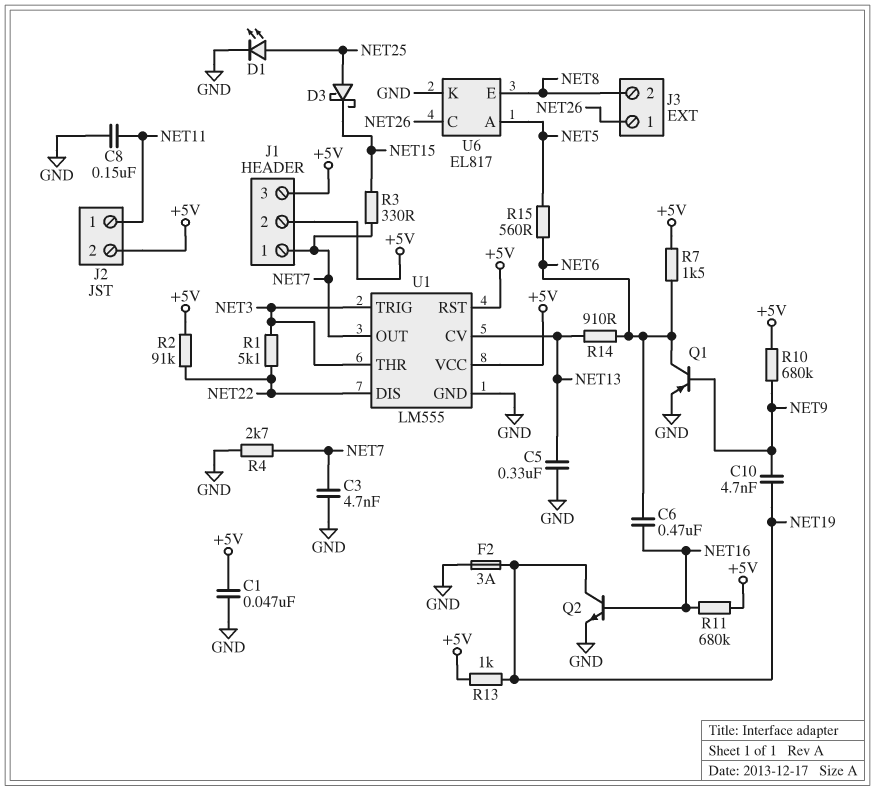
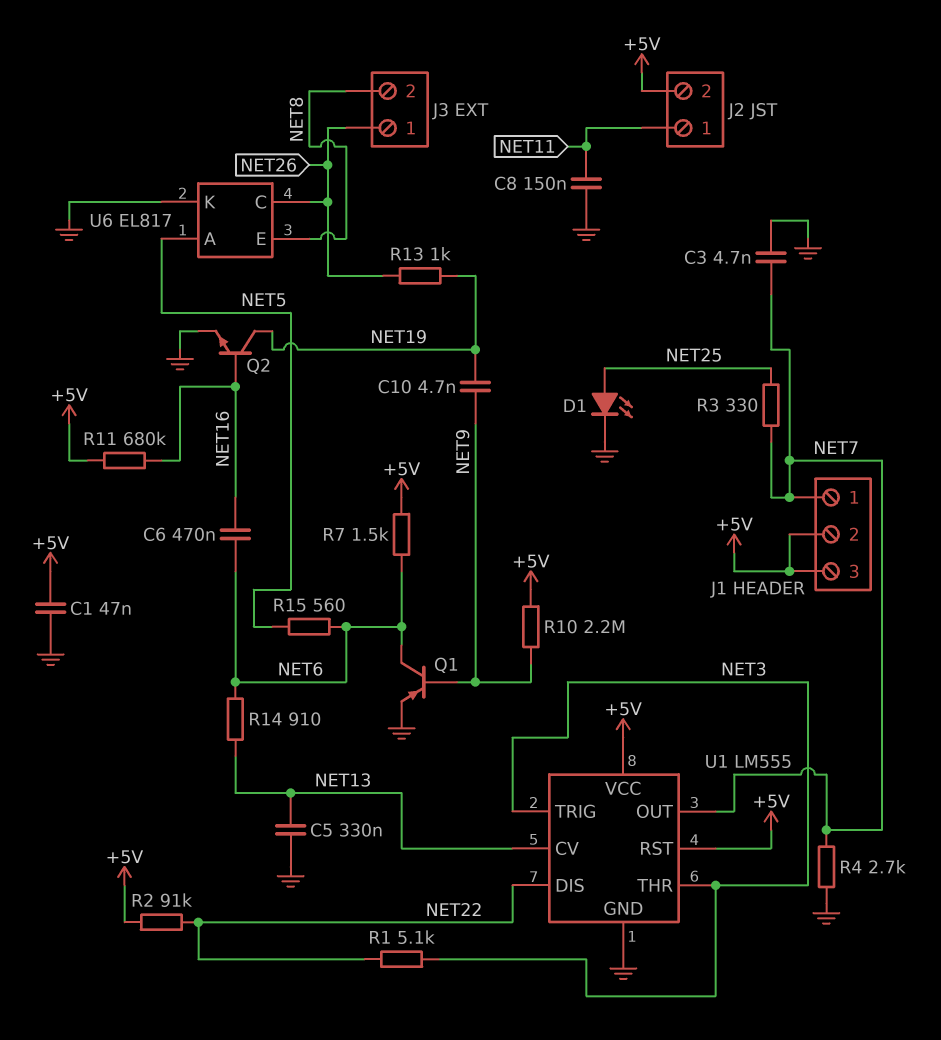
D3: schottky (A NET25, K NET15) -> none
F2: 3A (GND, NET19) -> none
R3: 330 (NET7, NET15) -> 330 (NET7, NET25)
R10: 680k (+5V, NET9) -> 2.2M (+5V, NET9)
R13: 1k (+5V, NET19) -> 1k (NET19, NET26)

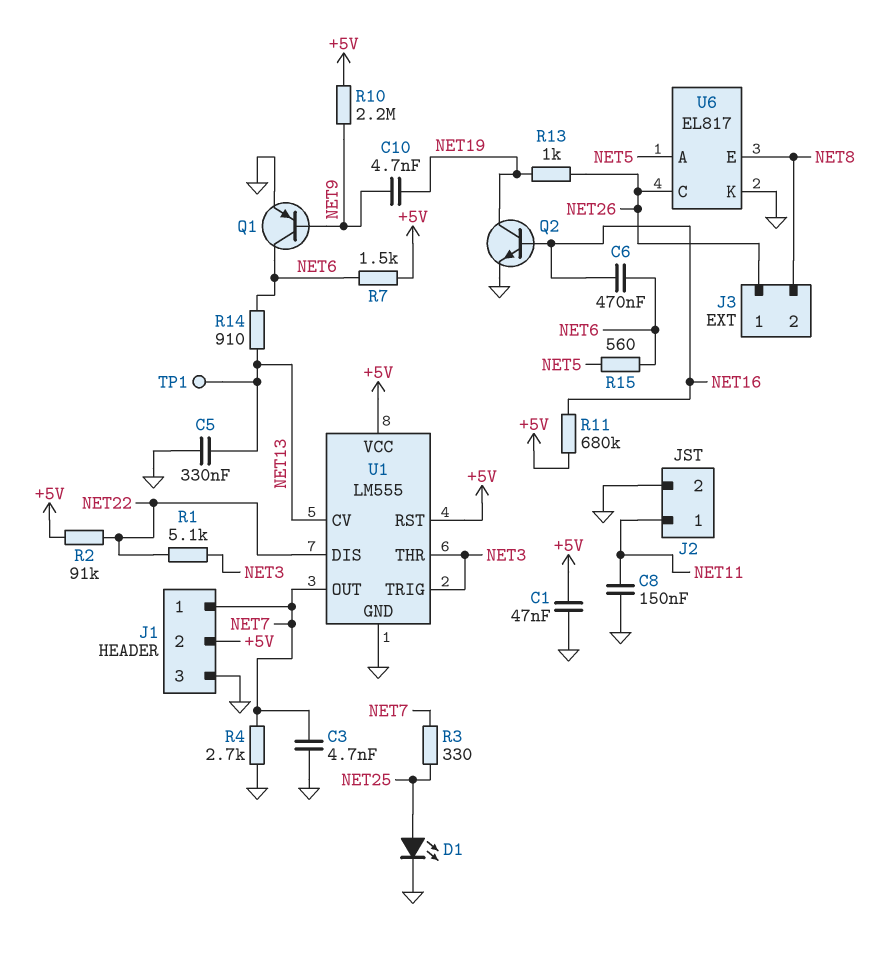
J1 pin 3: +5V -> GND
J2 pin 2: +5V -> GND
TP1: none -> test point (NET13)

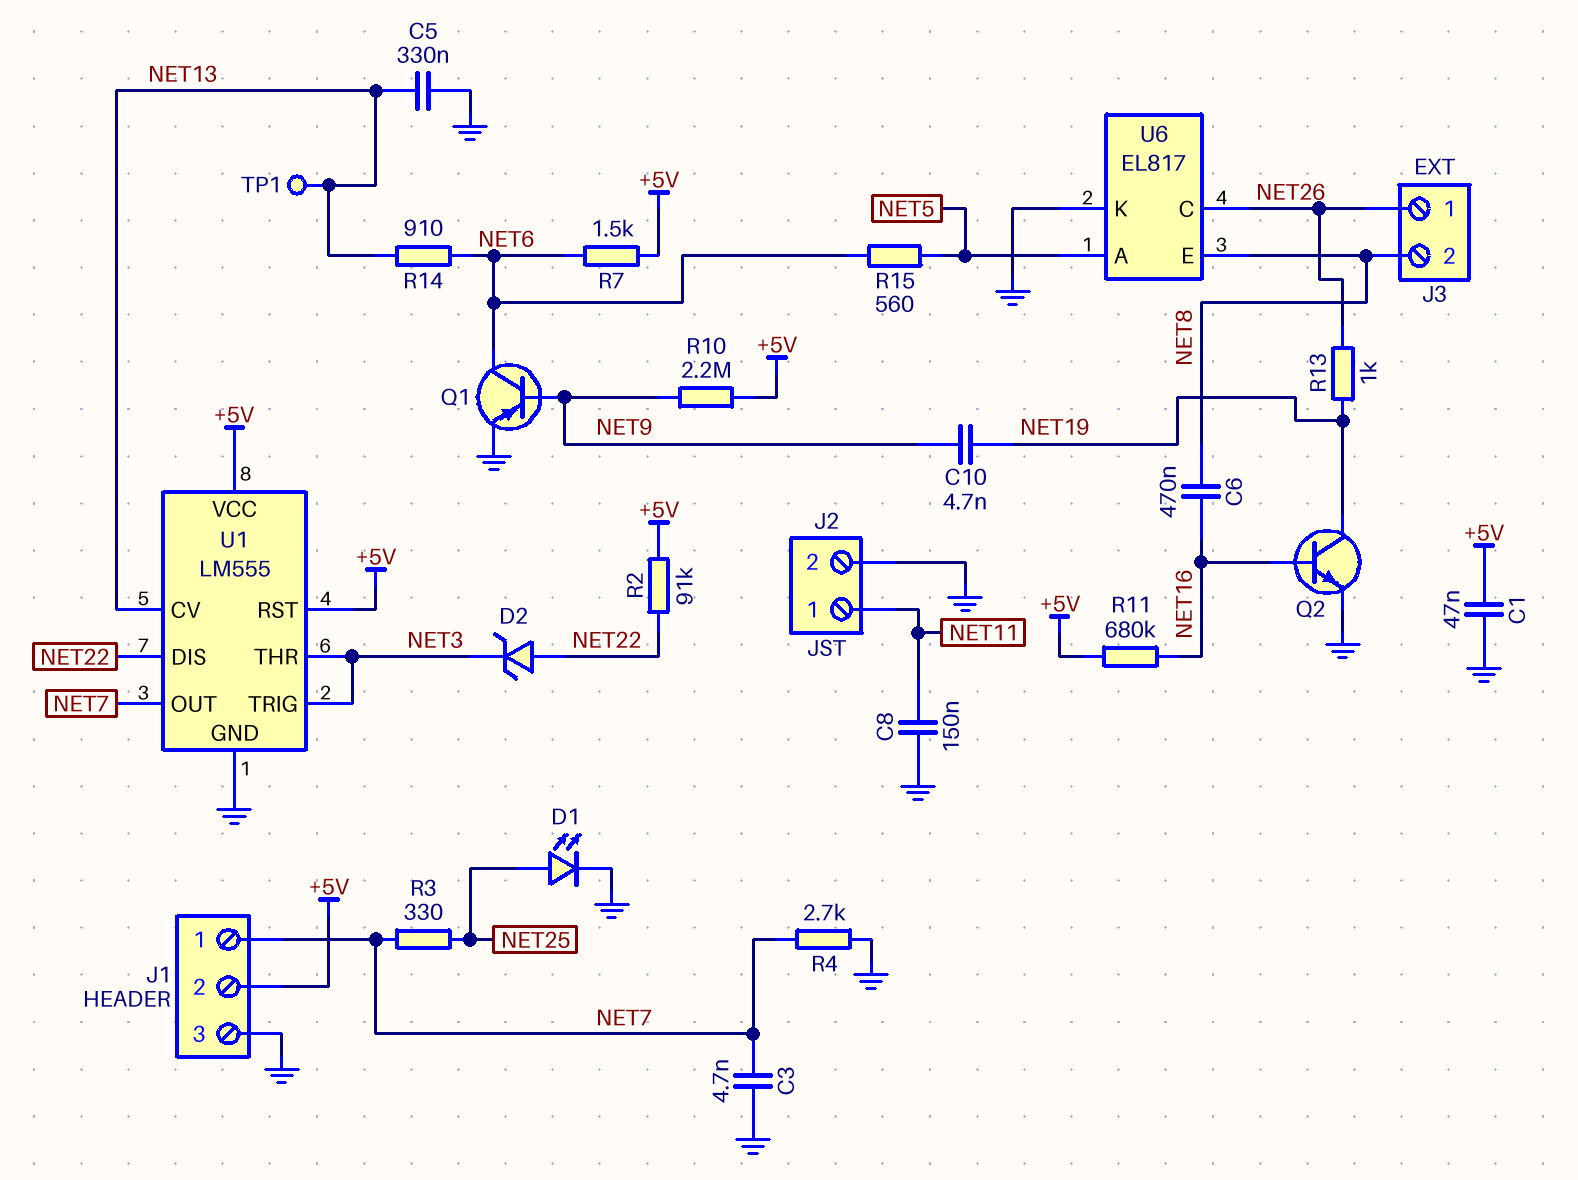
C6: 470nF (NET6, NET16) -> 470nF (NET8, NET16)
D2: none -> zener (A NET22, K NET3)
R1: 5.1k (NET3, NET22) -> none

